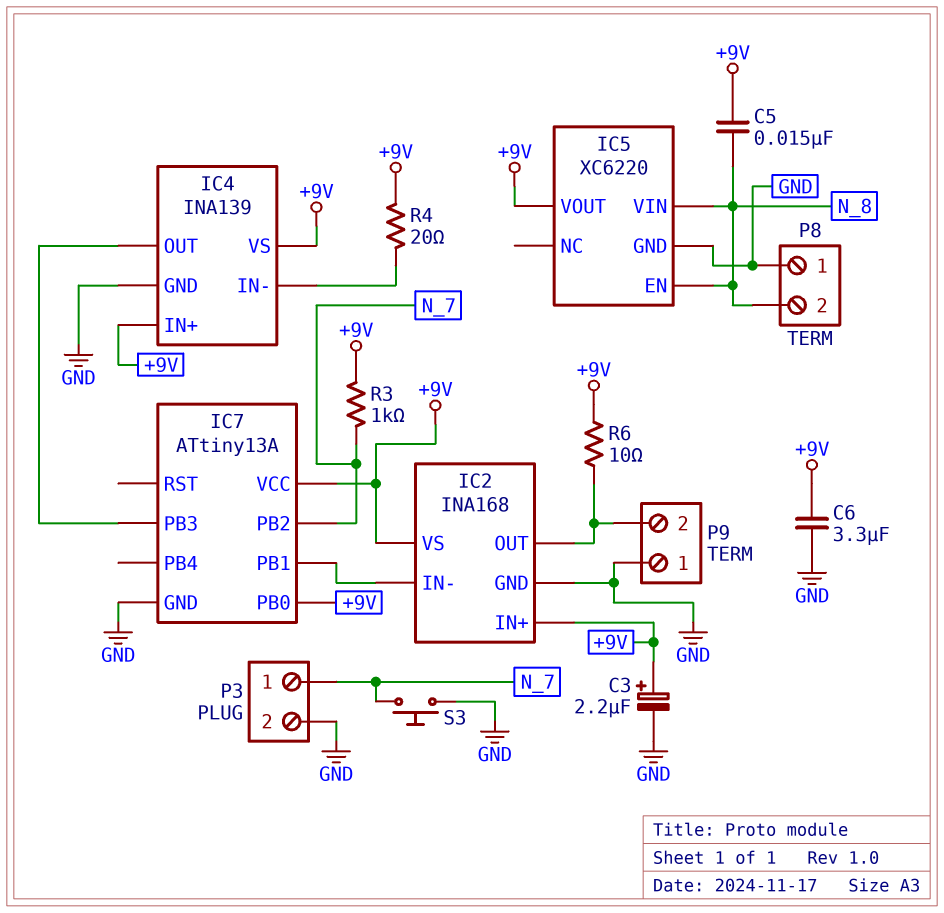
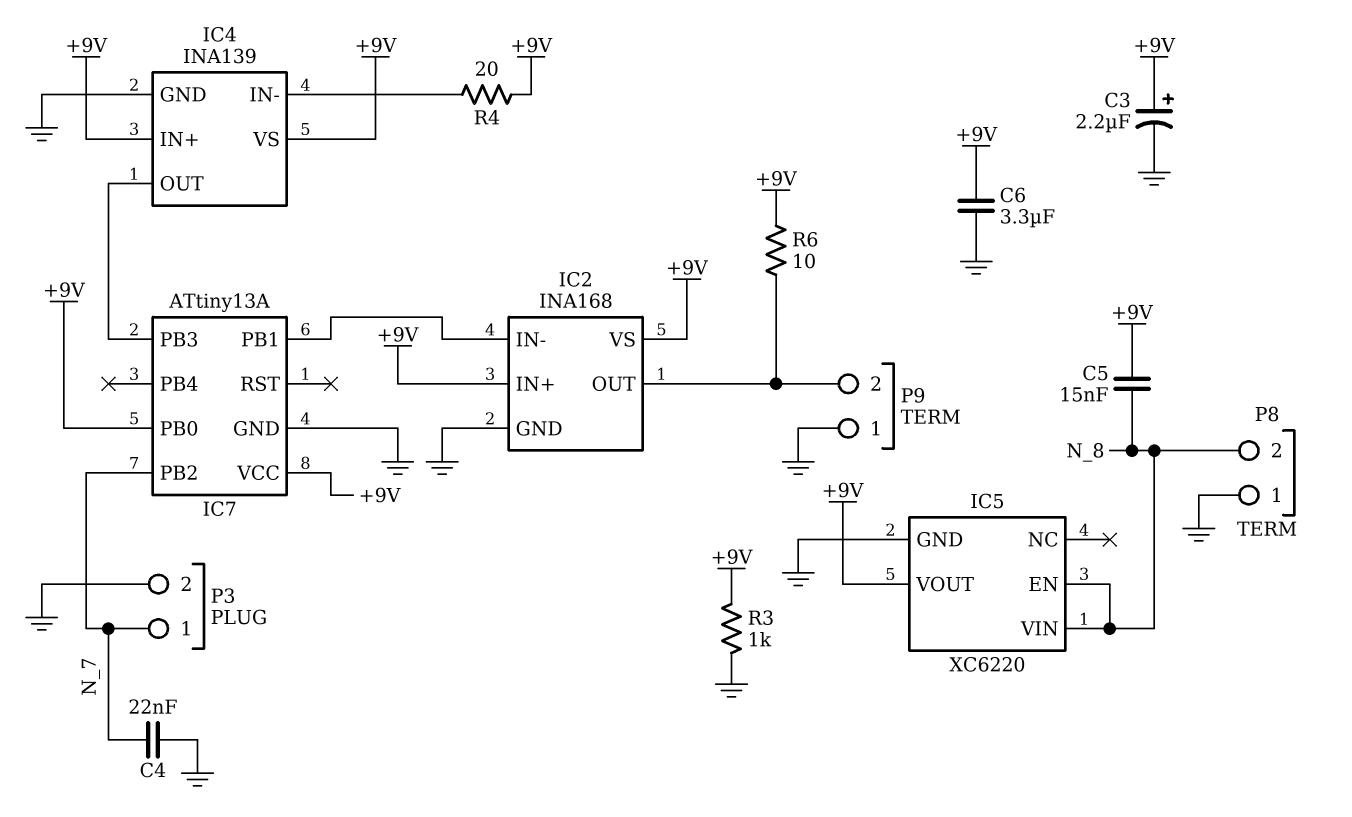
C4: none -> 22nF (GND, N_7)
R3: 1k (+9V, N_7) -> 1k (+9V, GND)
S3: button (GND, N_7) -> none

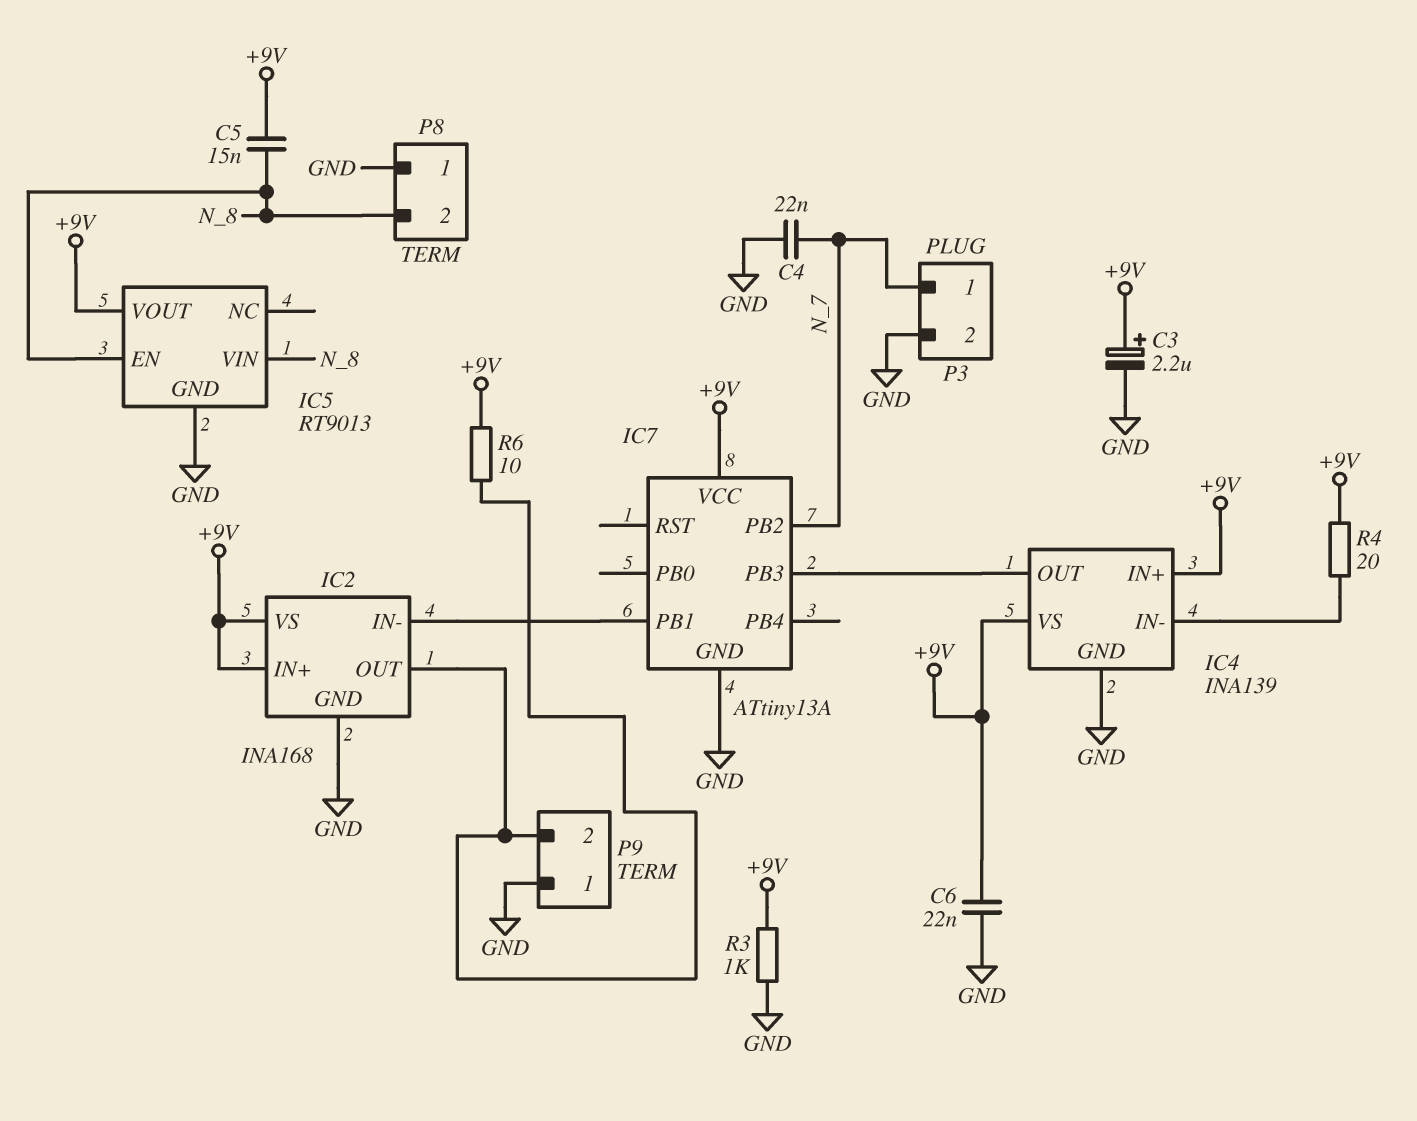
C6: 3.3uF (+9V, GND) -> 22nF (+9V, GND)
IC5: XC6220 -> RT9013
IC7 pin PB0: +9V -> none

